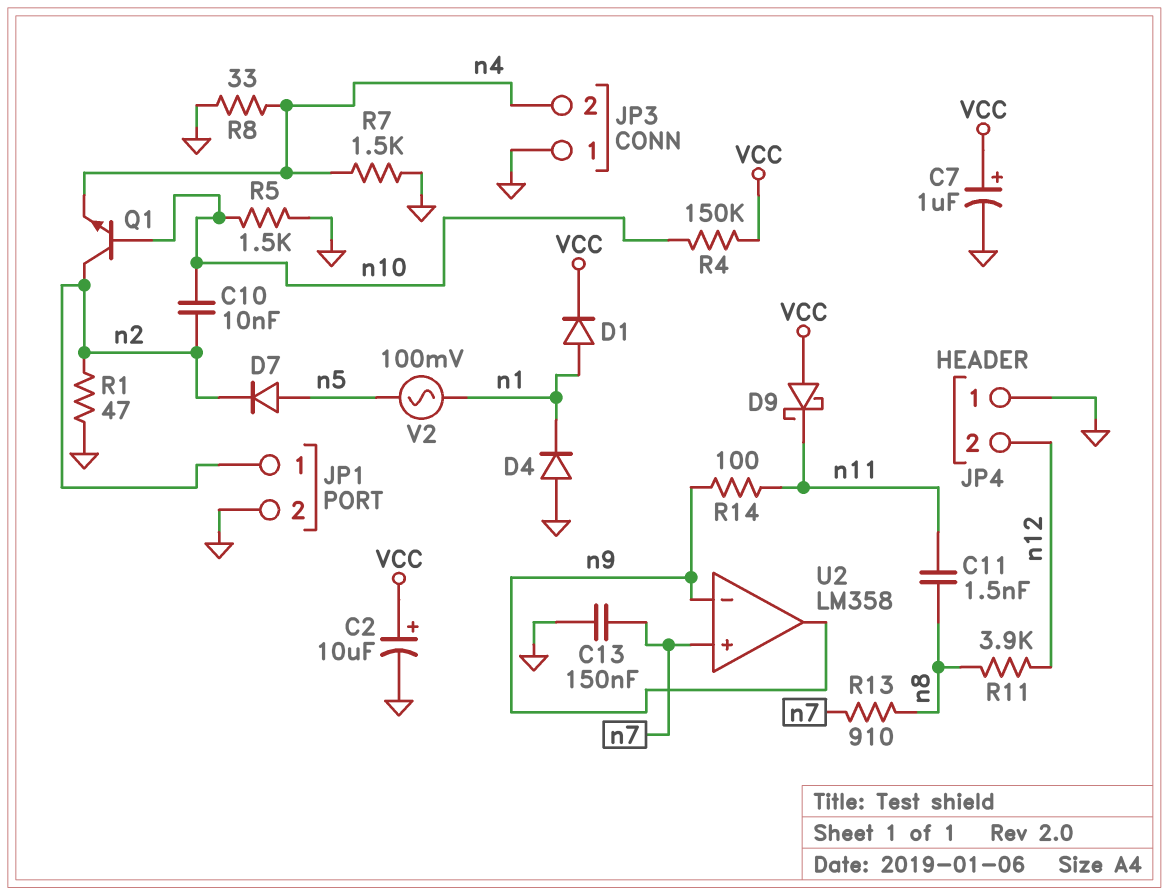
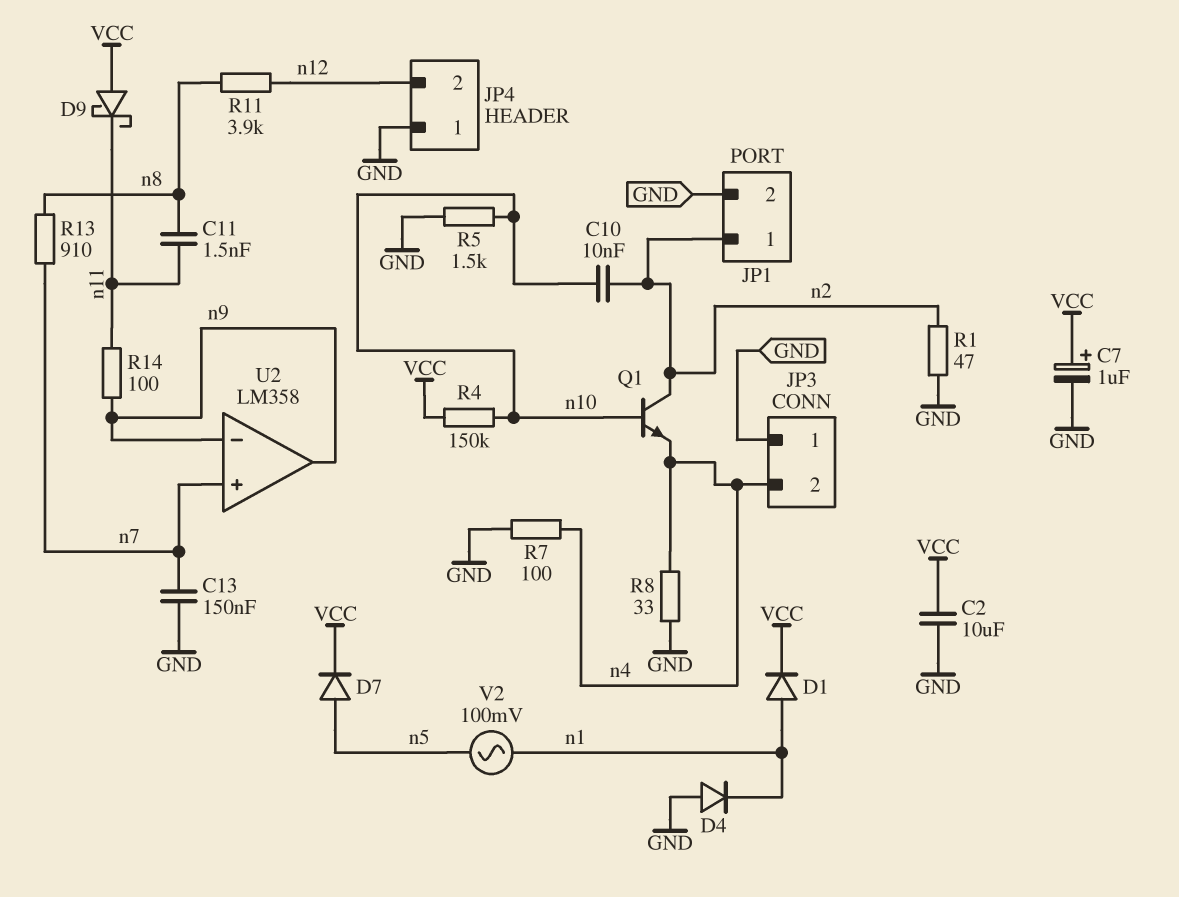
C2: 10uF (plus VCC, minus GND) -> 10uF (GND, VCC)
D7: diode (A n5, K n2) -> diode (A n5, K VCC)
R7: 1.5k (GND, n4) -> 100 (GND, n4)

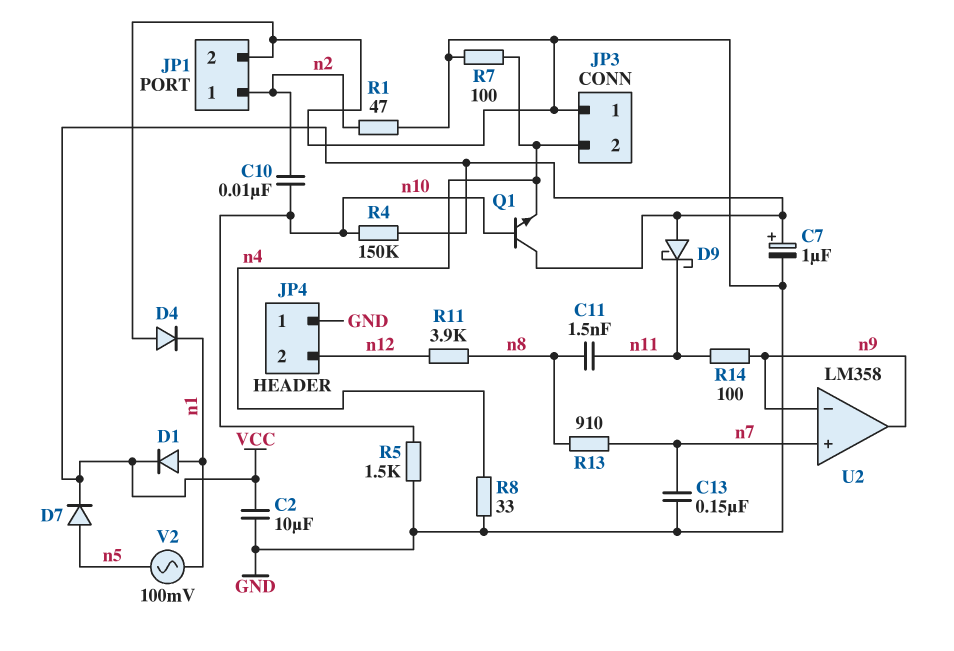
Q1: NPN (B n10, C n2, E n4) -> NPN (B n10, C VCC, E n4)

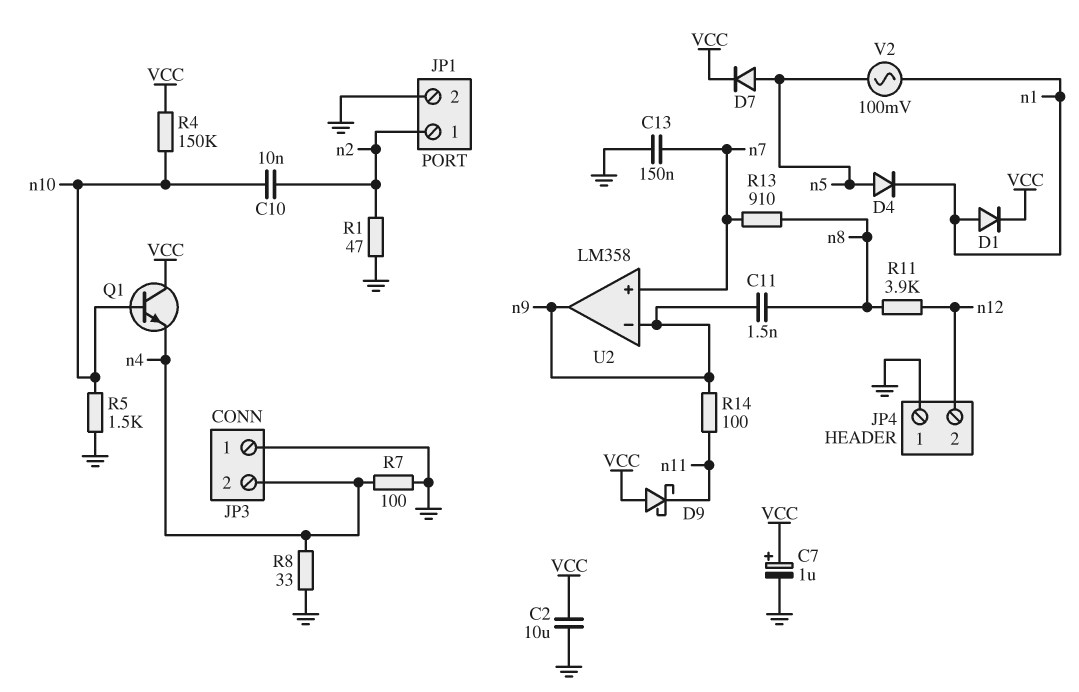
C11: 1.5nF (n8, n11) -> 1.5nF (n8, n9)
D4: diode (A GND, K n1) -> diode (A n5, K n1)

